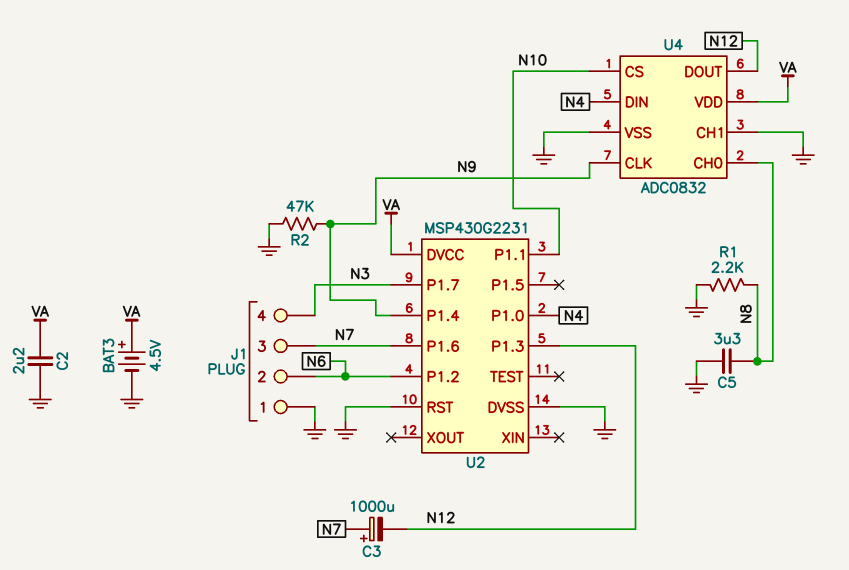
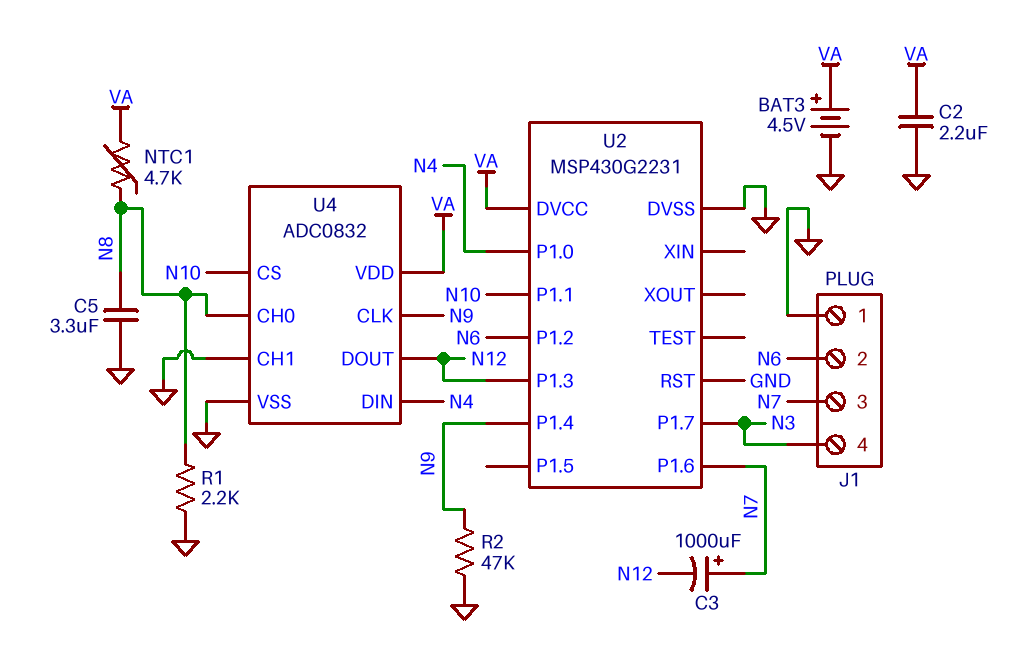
NTC1: none -> 4.7k (N8, VA)

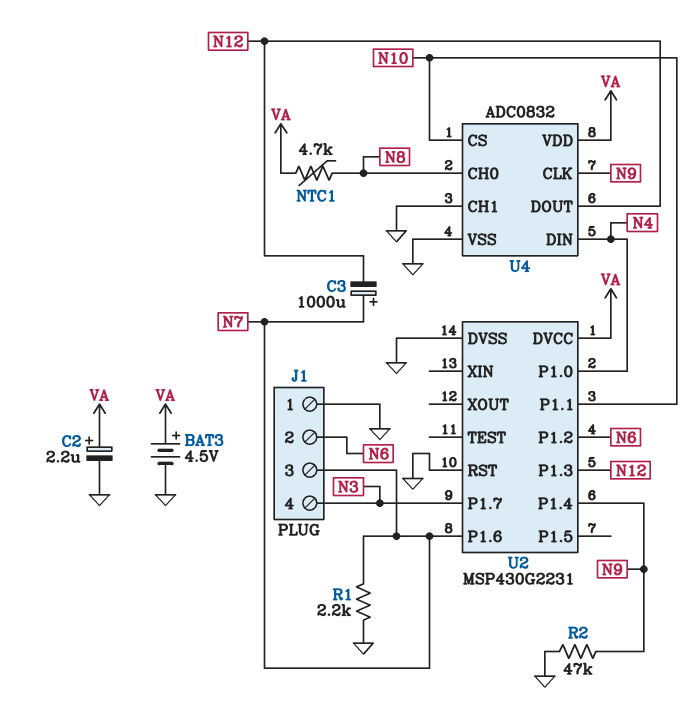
C2: 2.2uF (GND, VA) -> 2.2uF (plus VA, minus GND)
C5: 3.3uF (GND, N8) -> none
R1: 2.2k (GND, N8) -> 2.2k (GND, N7)

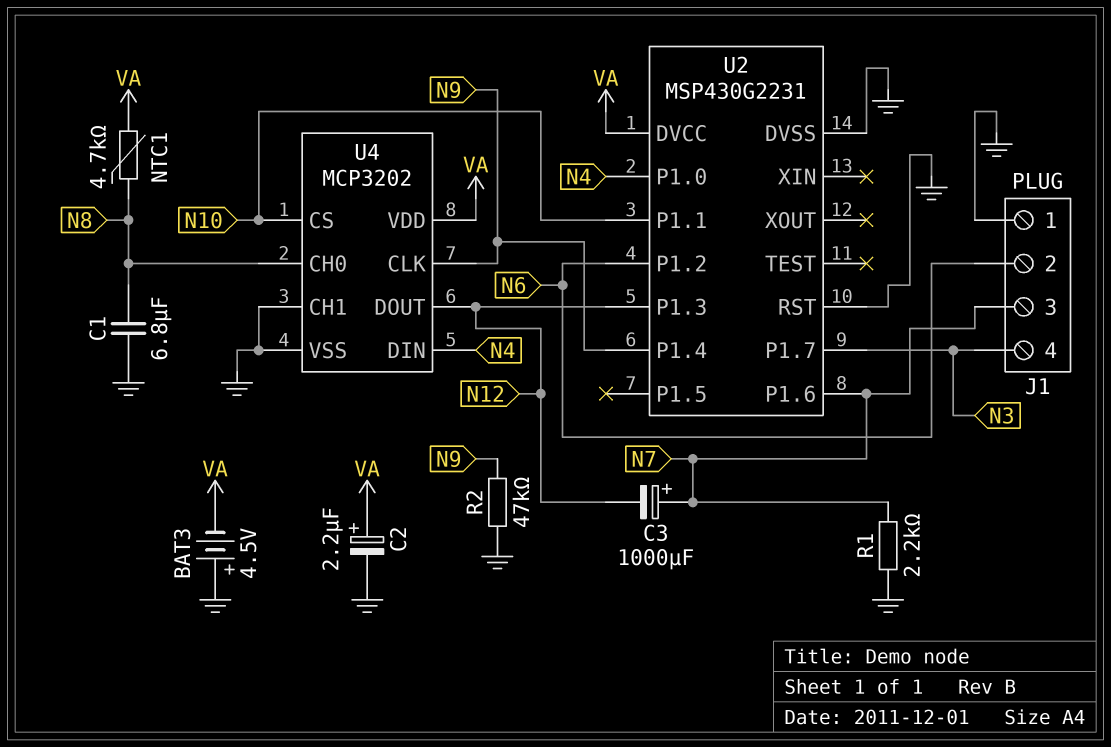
BAT3: 4.5V (plus VA, minus GND) -> 4.5V (plus GND, minus VA)
C1: none -> 6.8uF (GND, N8)
U4: ADC0832 -> MCP3202

